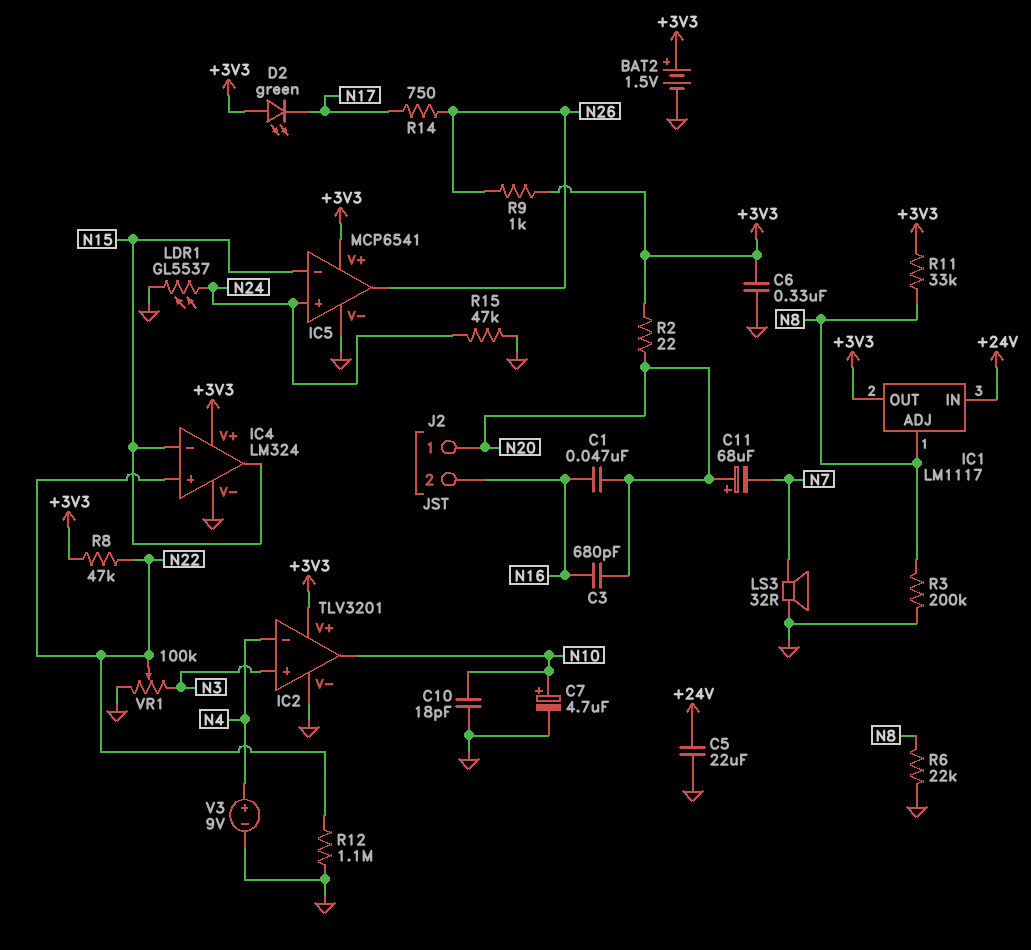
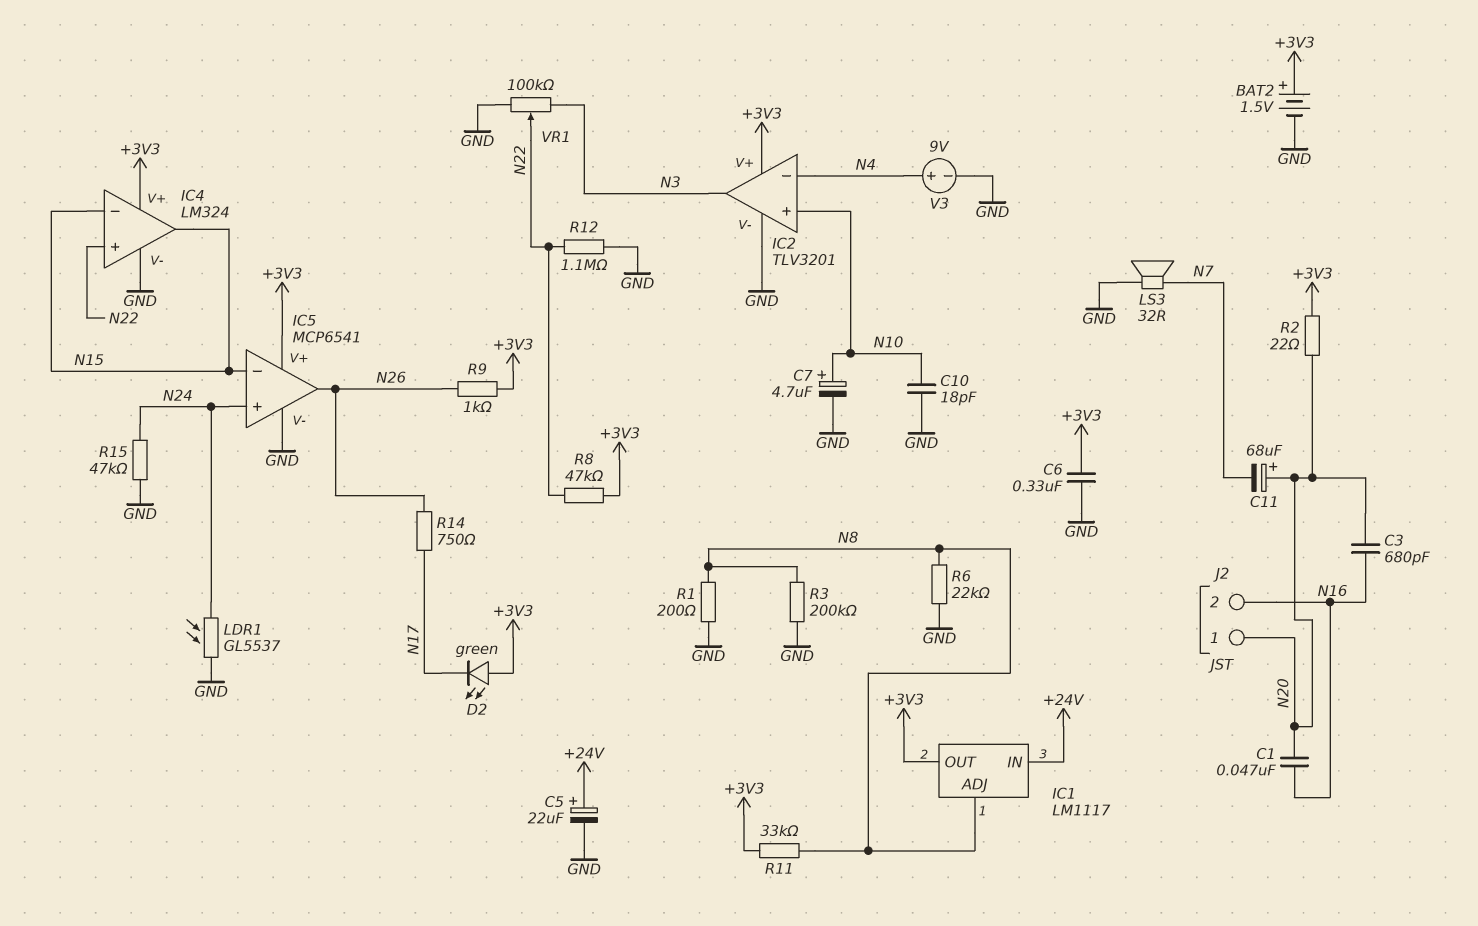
C5: 22uF (+24V, GND) -> 22uF (plus +24V, minus GND)
IC2 pin in+: N3 -> N10
IC2 pin out: N10 -> N3
R1: none -> 200 (GND, N8)

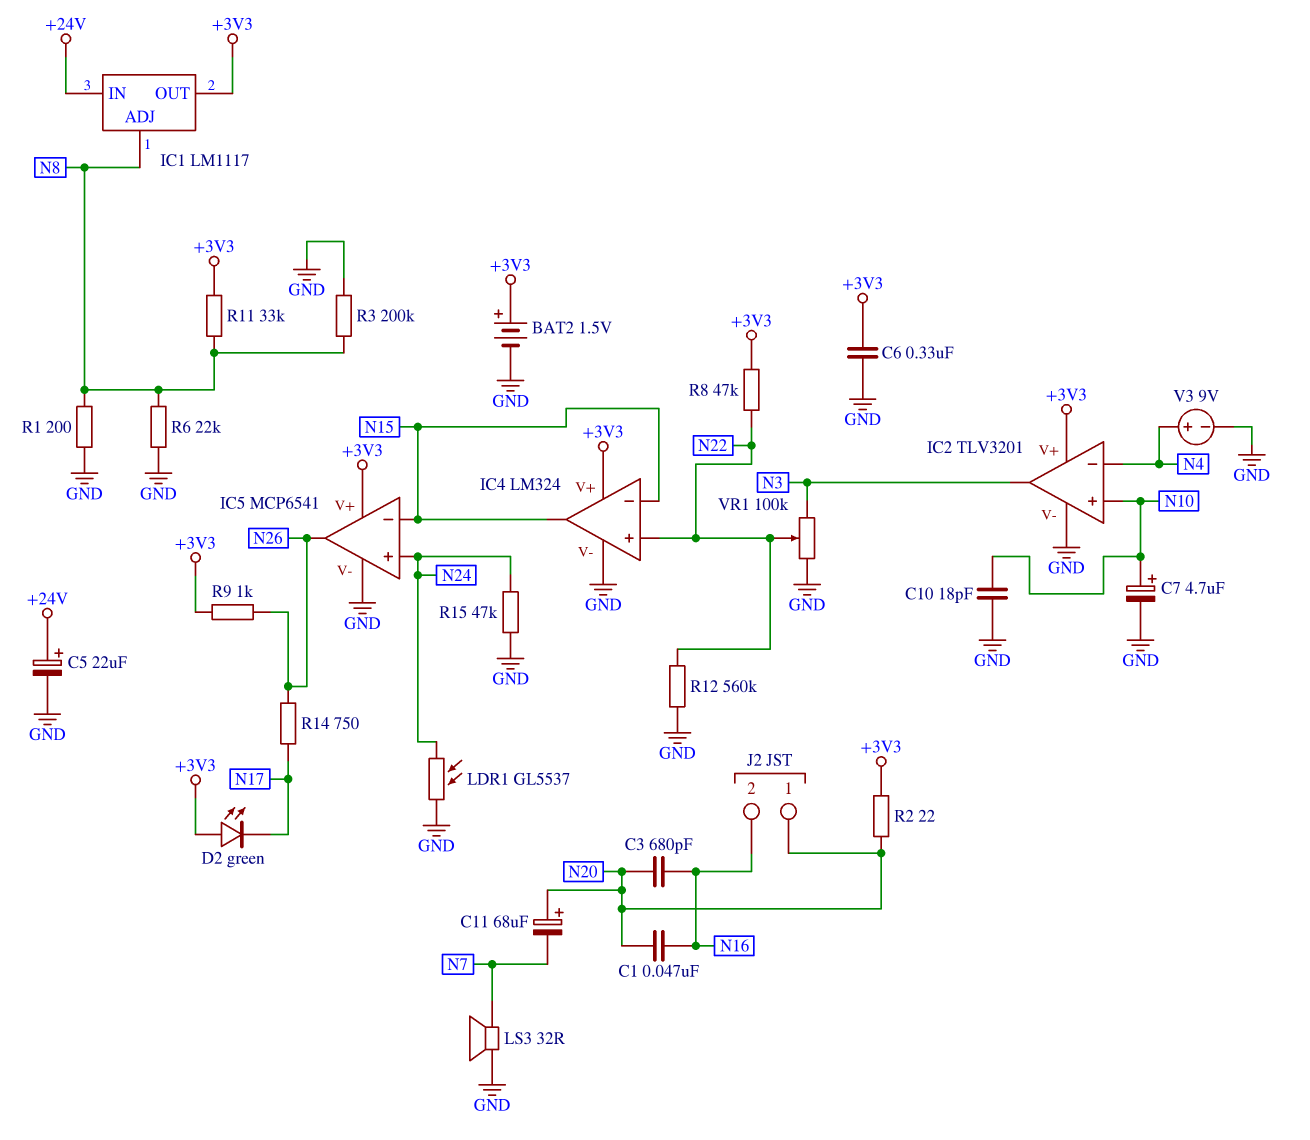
R12: 1.1M (GND, N22) -> 560k (GND, N22)

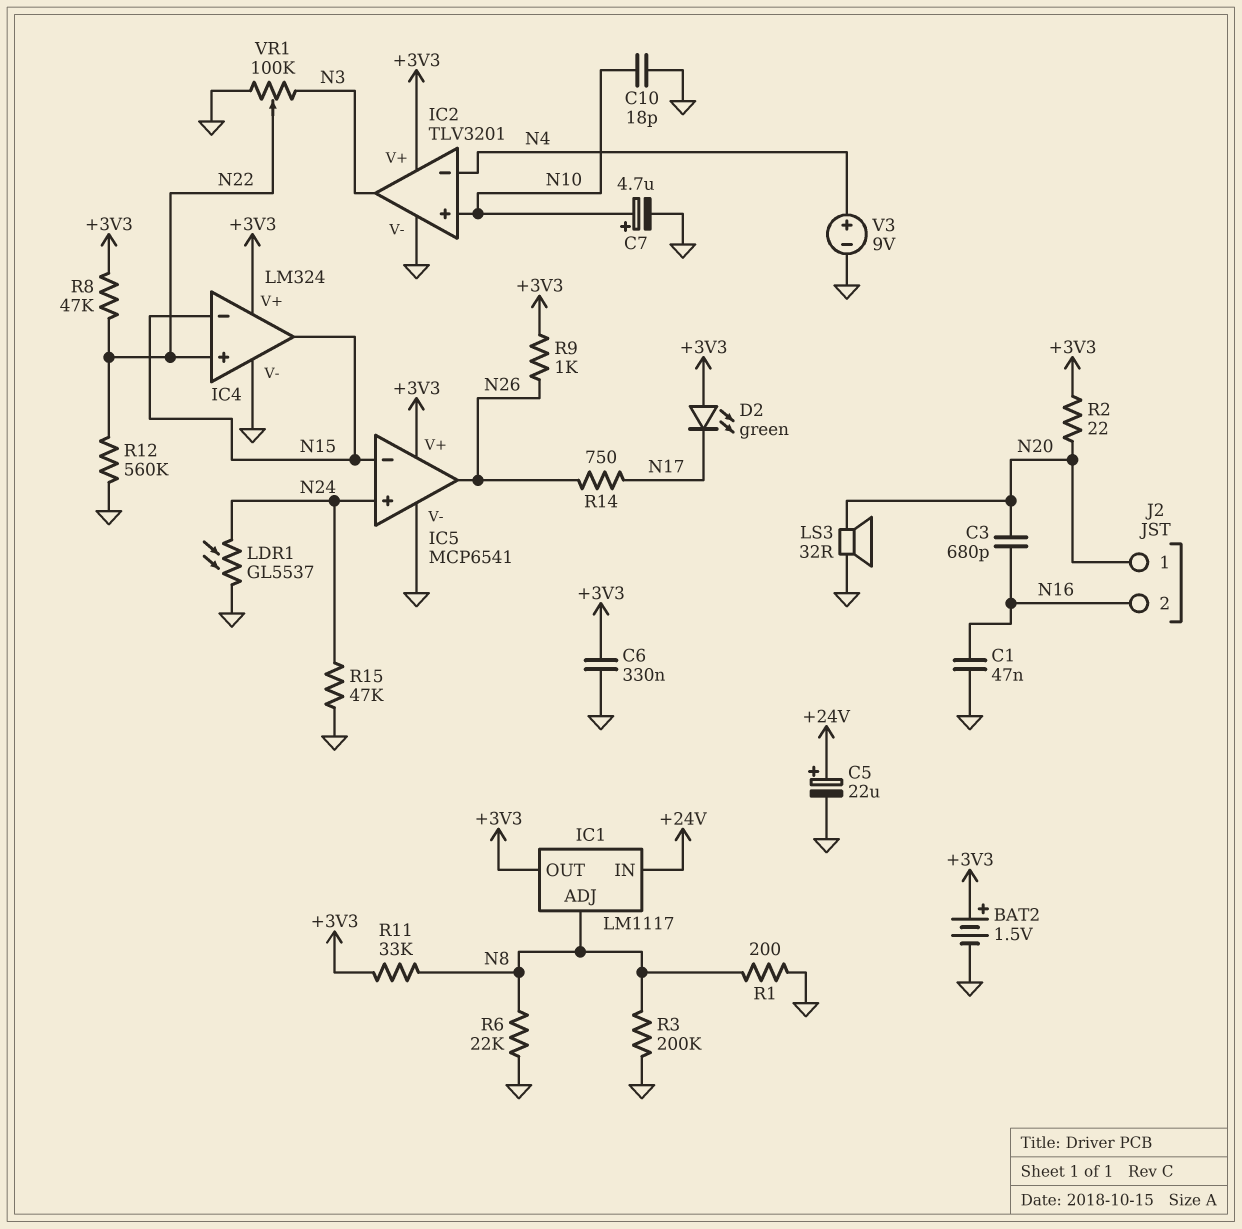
C1: 47nF (N16, N20) -> 47nF (GND, N16)
C11: 68uF (plus N20, minus N7) -> none
LS3: speaker 32R (GND, N7) -> speaker 32R (GND, N20)

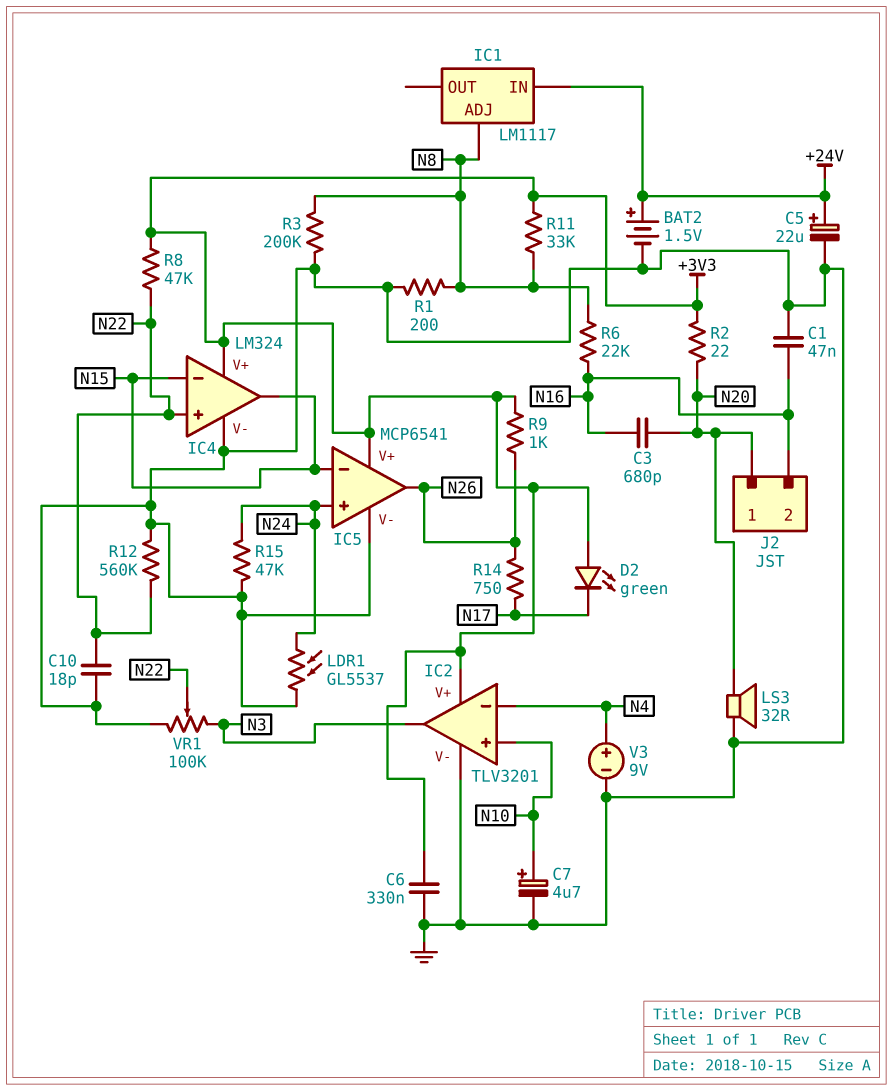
BAT2: 1.5V (plus +3V3, minus GND) -> 1.5V (plus +24V, minus GND)
C10: 18pF (GND, N10) -> 18pF (GND, N22)
IC1 pin OUT: +3V3 -> none
R6: 22k (GND, N8) -> 22k (N8, N16)

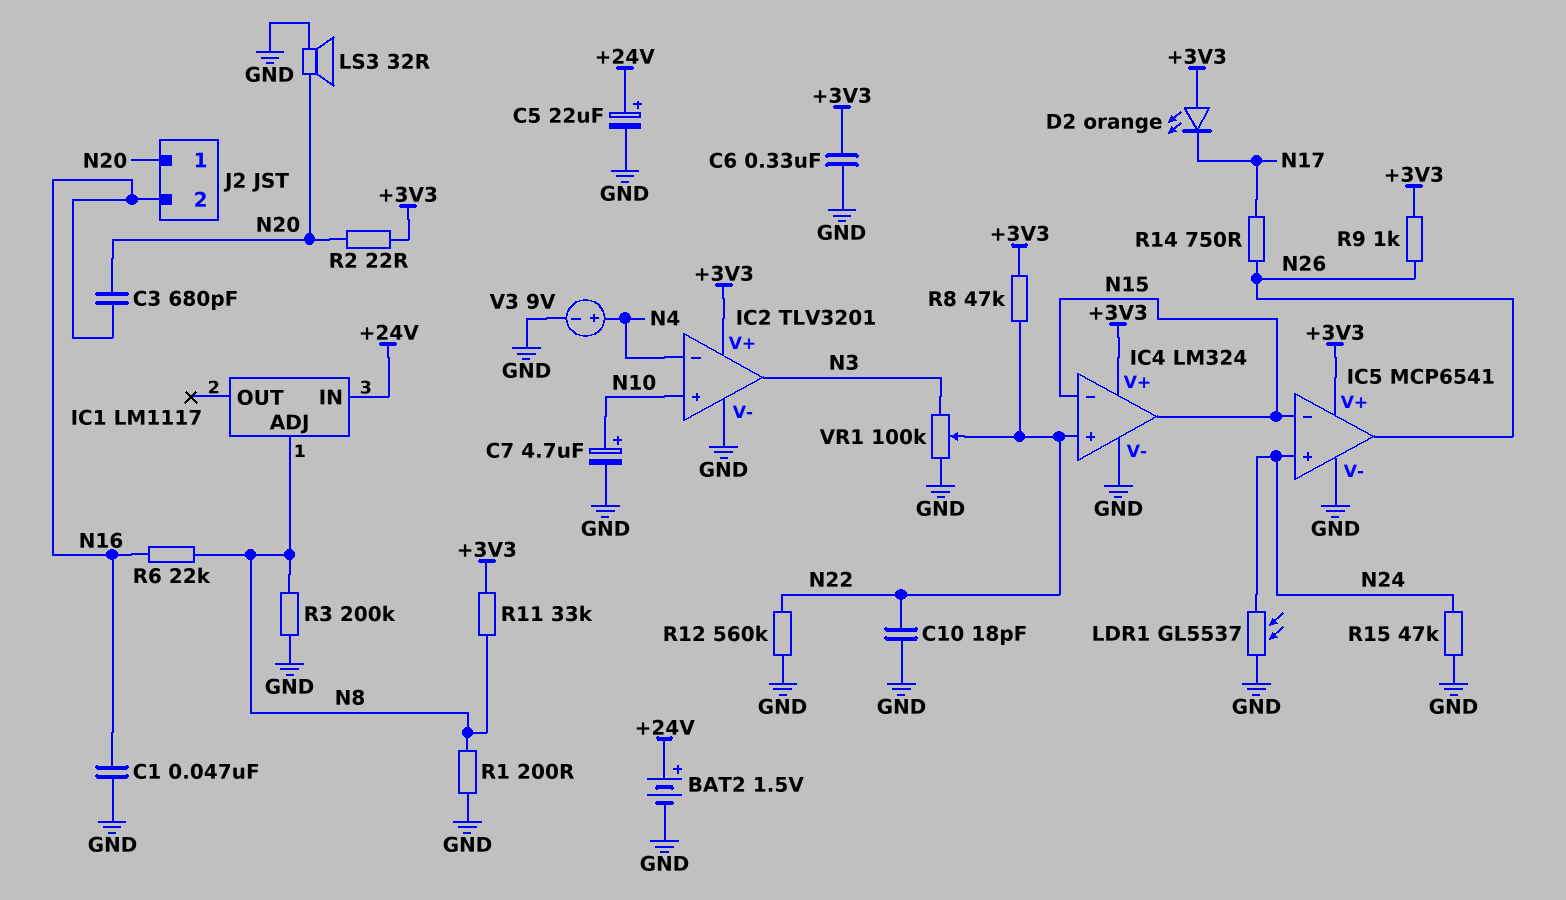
D2: LED green (A +3V3, K N17) -> LED orange (A +3V3, K N17)

